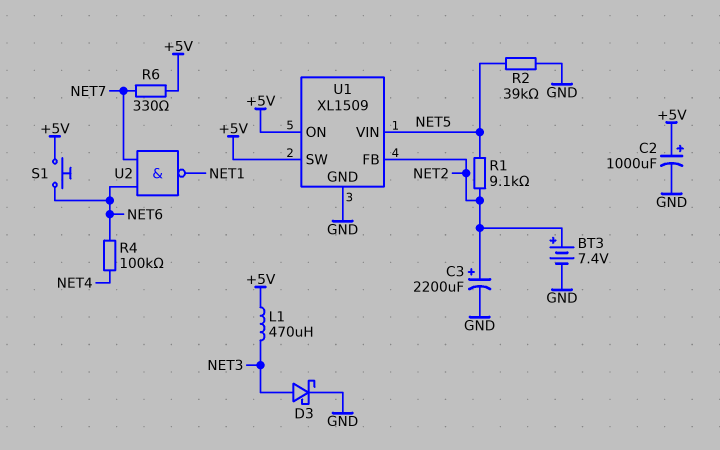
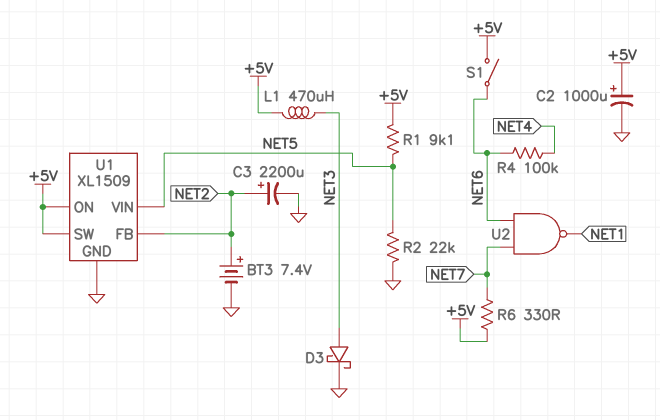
R1: 9.1k (NET2, NET5) -> 9.1k (+5V, NET5)
R2: 39k (GND, NET5) -> 22k (GND, NET5)
S1: button (+5V, NET6) -> switch (+5V, NET6)

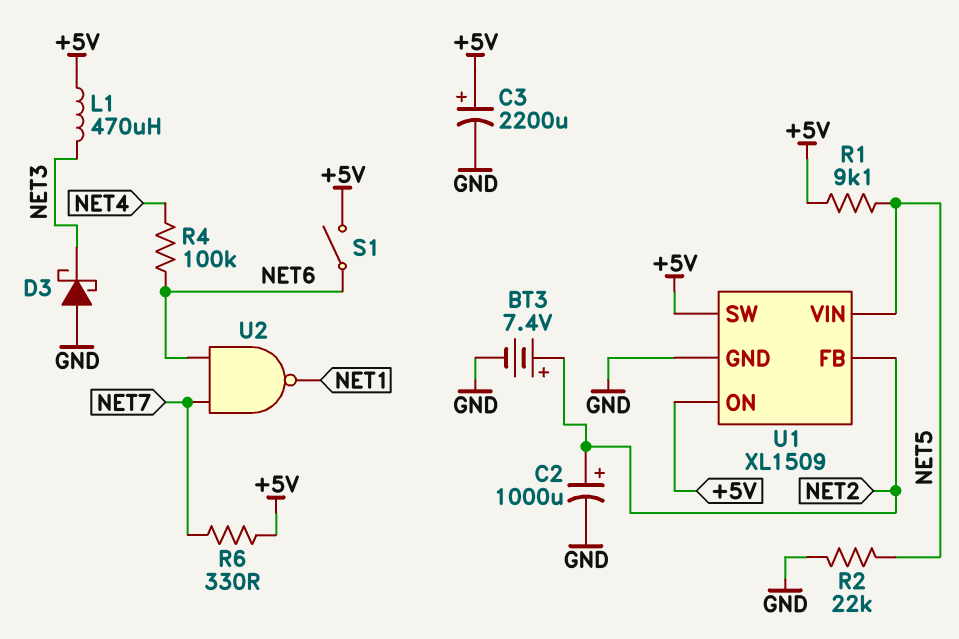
C2: 1000uF (plus +5V, minus GND) -> 1000uF (plus NET2, minus GND)
C3: 2200uF (plus NET2, minus GND) -> 2200uF (plus +5V, minus GND)
D3: schottky (A NET3, K GND) -> schottky (A GND, K NET3)

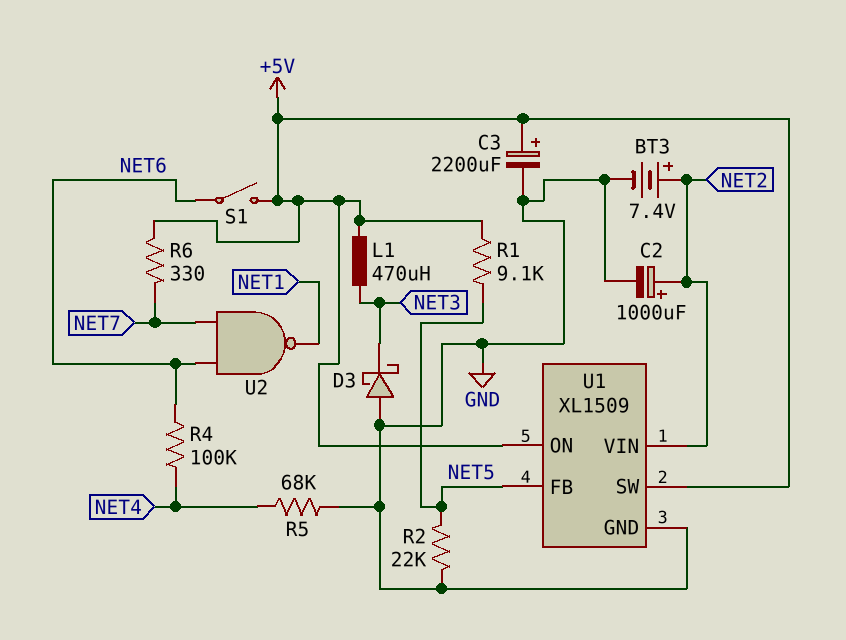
R5: none -> 68k (GND, NET4)
U1 pin FB: NET2 -> NET5
U1 pin VIN: NET5 -> NET2

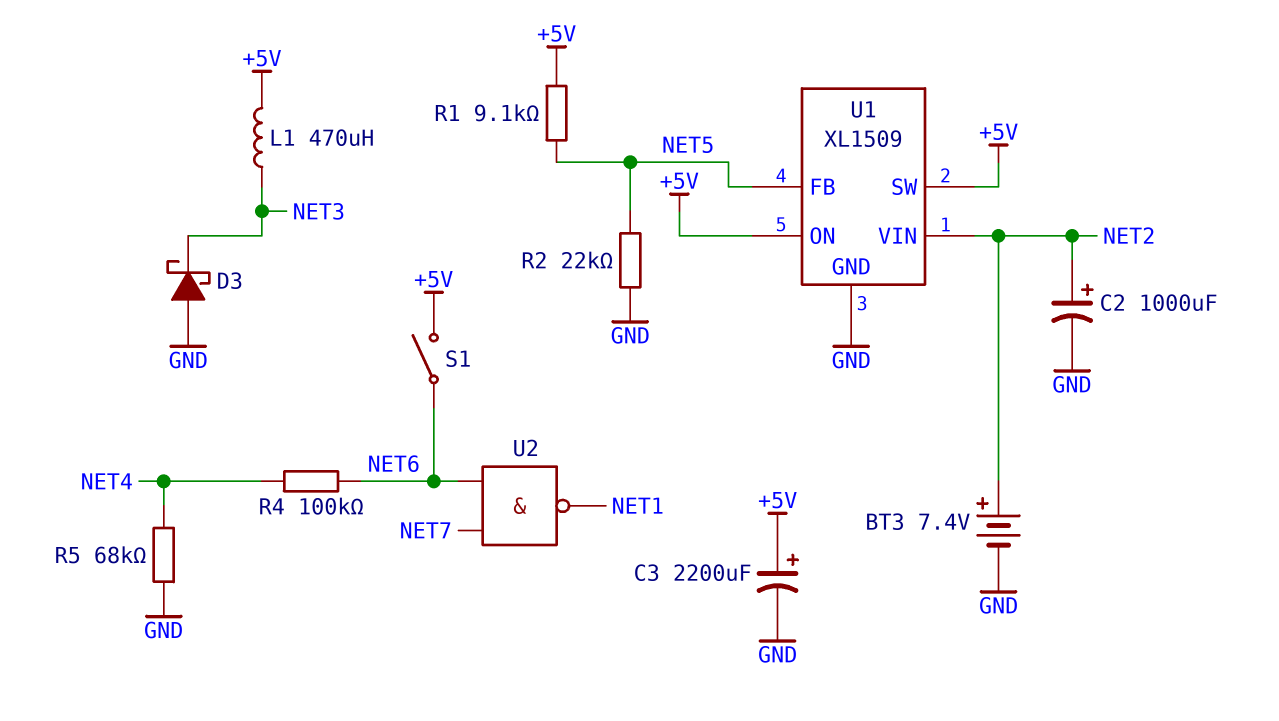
R6: 330 (+5V, NET7) -> none

